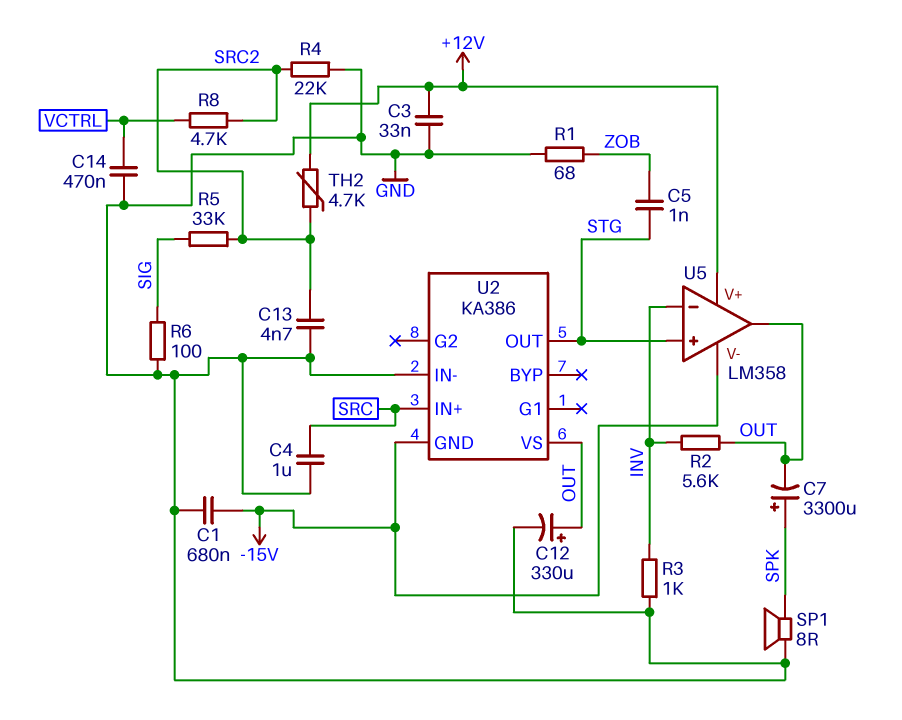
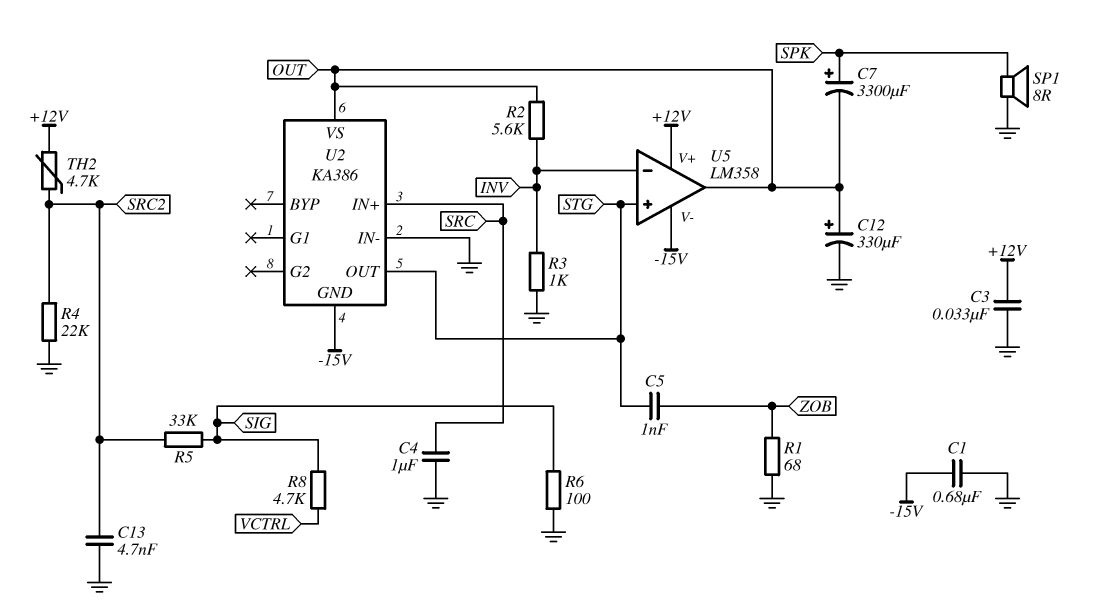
C14: 470nF (GND, VCTRL) -> none
R8: 4.7k (SRC2, VCTRL) -> 4.7k (SIG, VCTRL)

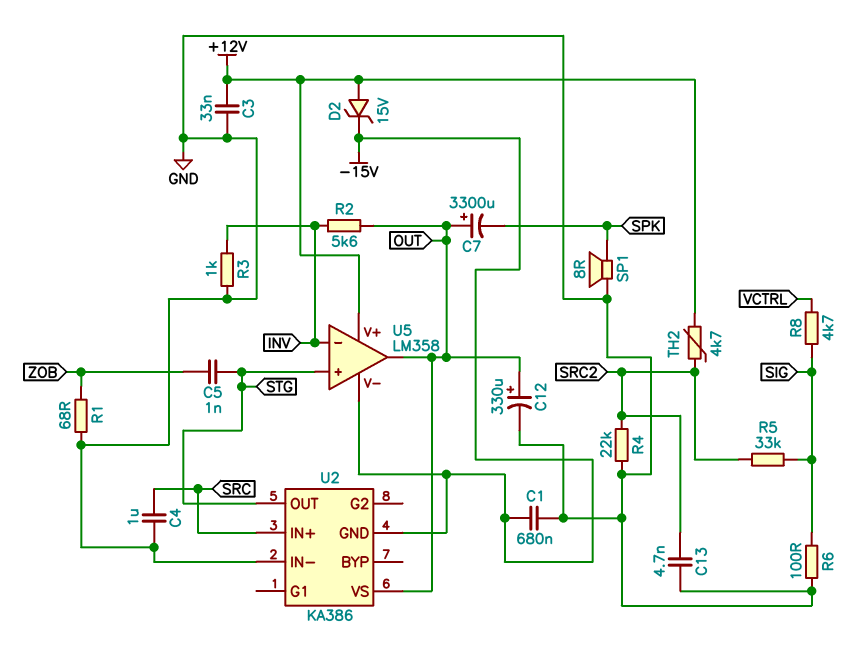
C7: 3300uF (plus SPK, minus OUT) -> 3300uF (plus OUT, minus SPK)
D2: none -> zener 15V (A +12V, K -15V)

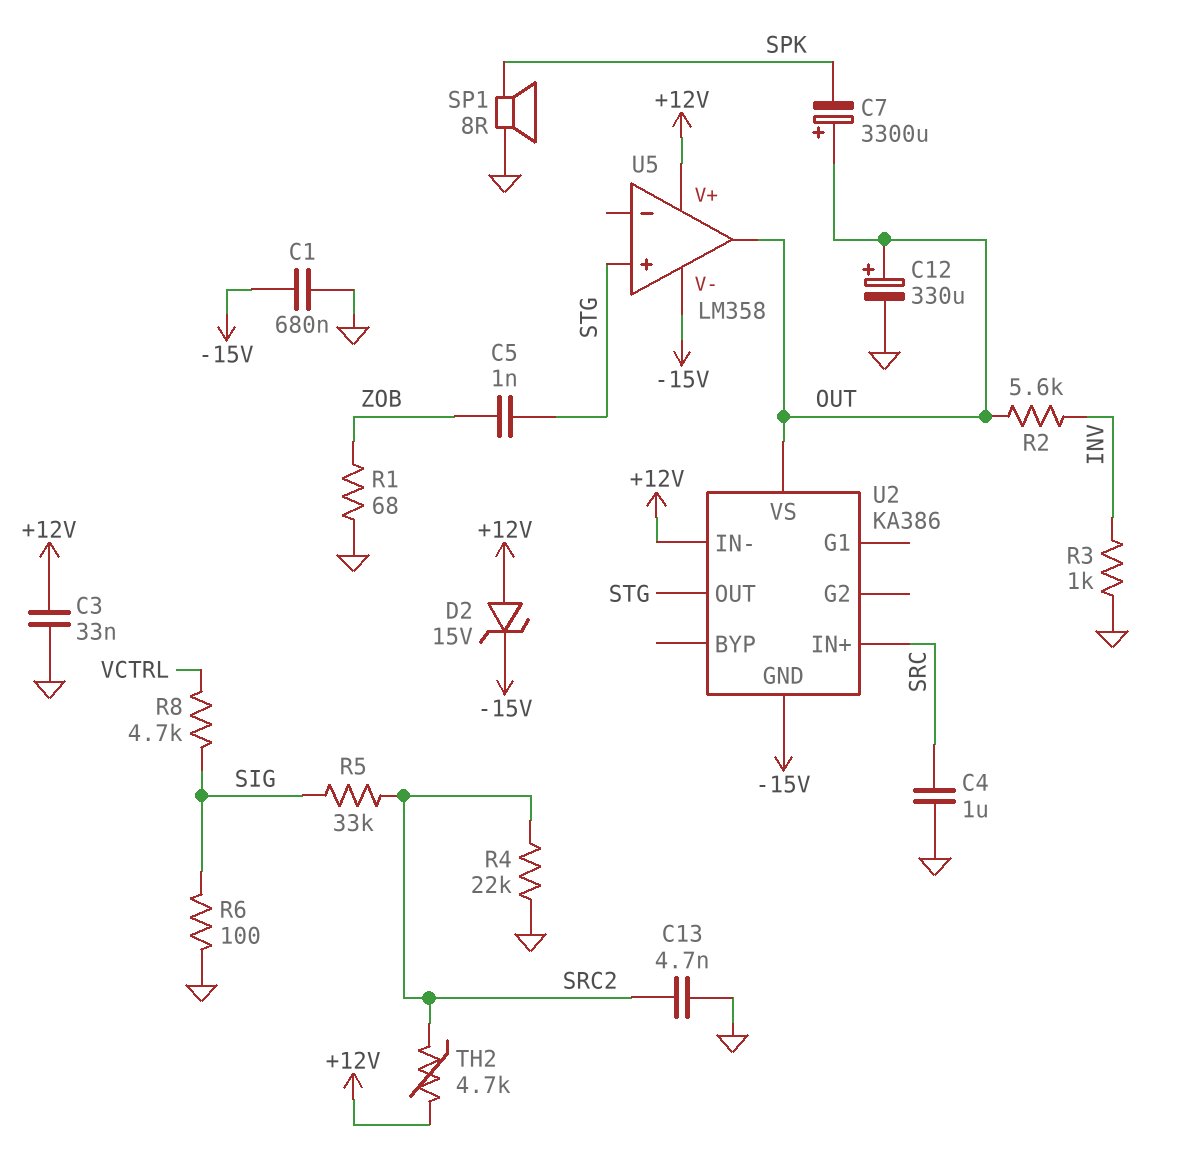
U2 pin IN-: GND -> +12V
U5 pin in-: INV -> none

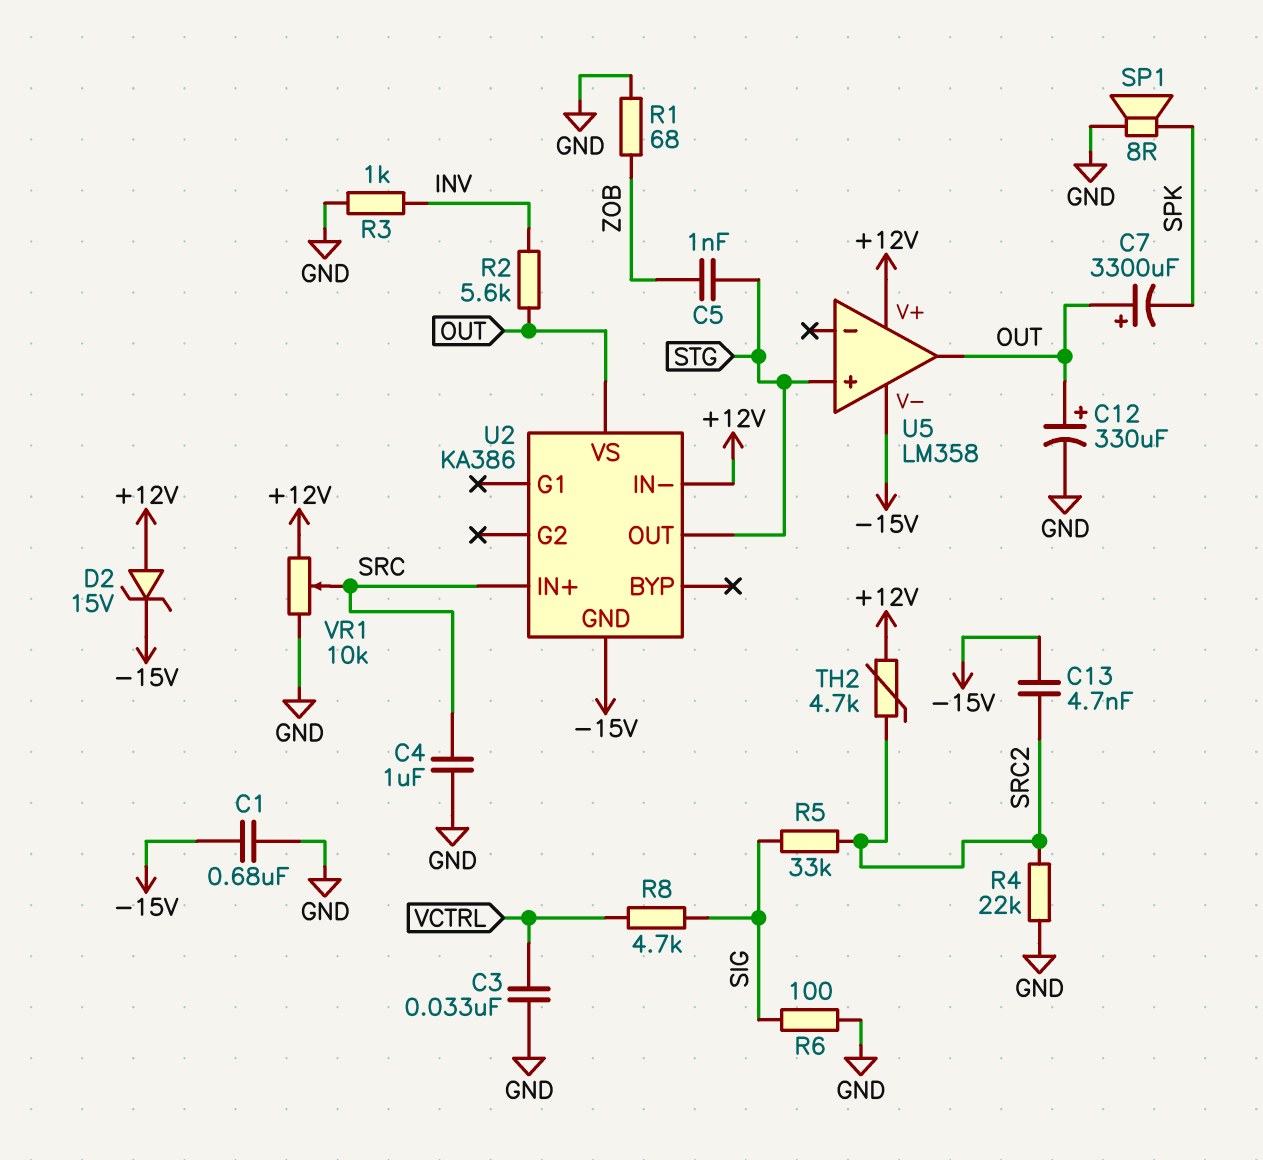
C3: 33nF (+12V, GND) -> 33nF (GND, VCTRL)
C13: 4.7nF (GND, SRC2) -> 4.7nF (-15V, SRC2)
VR1: none -> 10k (+12V, GND, wiper SRC)

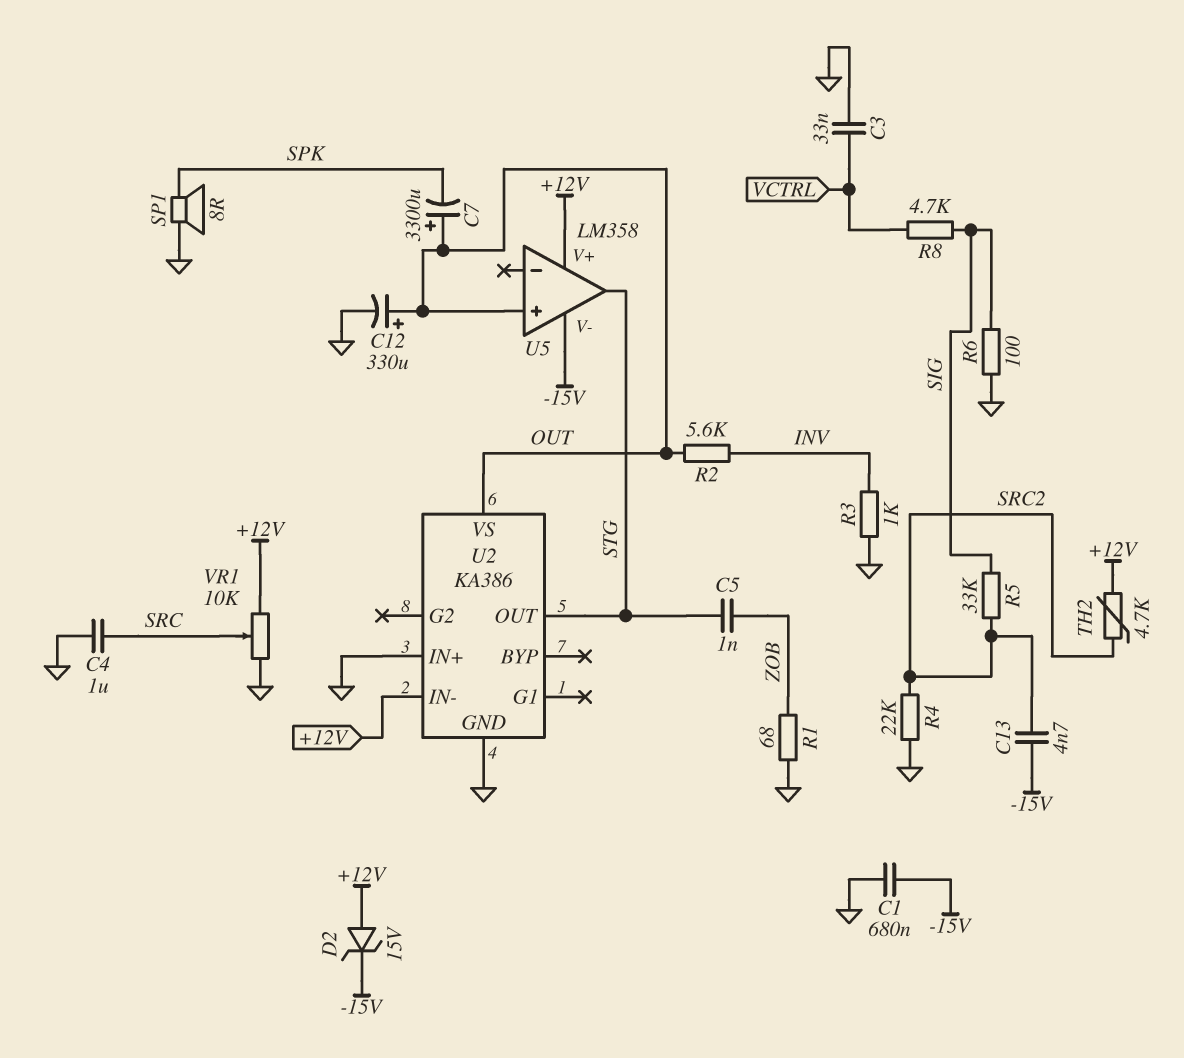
U2 pin GND: -15V -> GND
U2 pin IN+: SRC -> GND
U5 pin in+: STG -> OUT
U5 pin out: OUT -> STG

